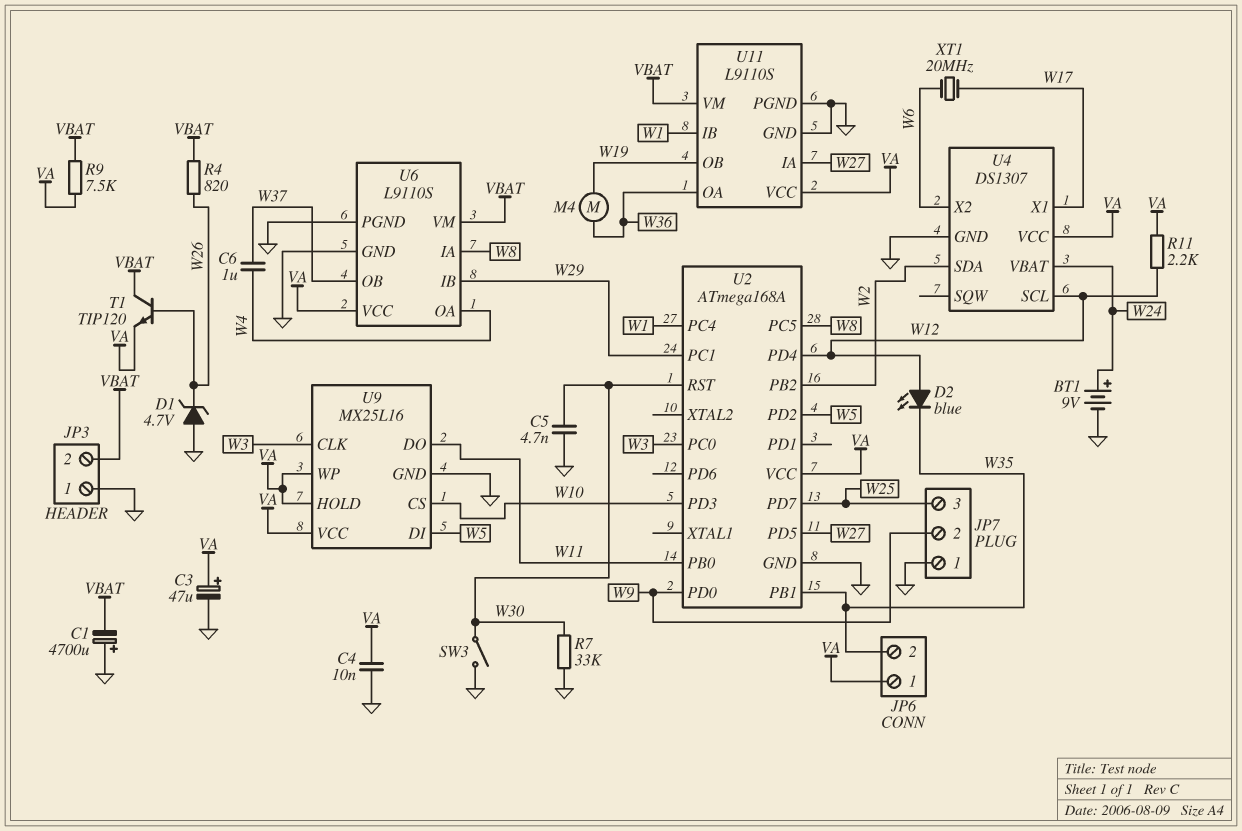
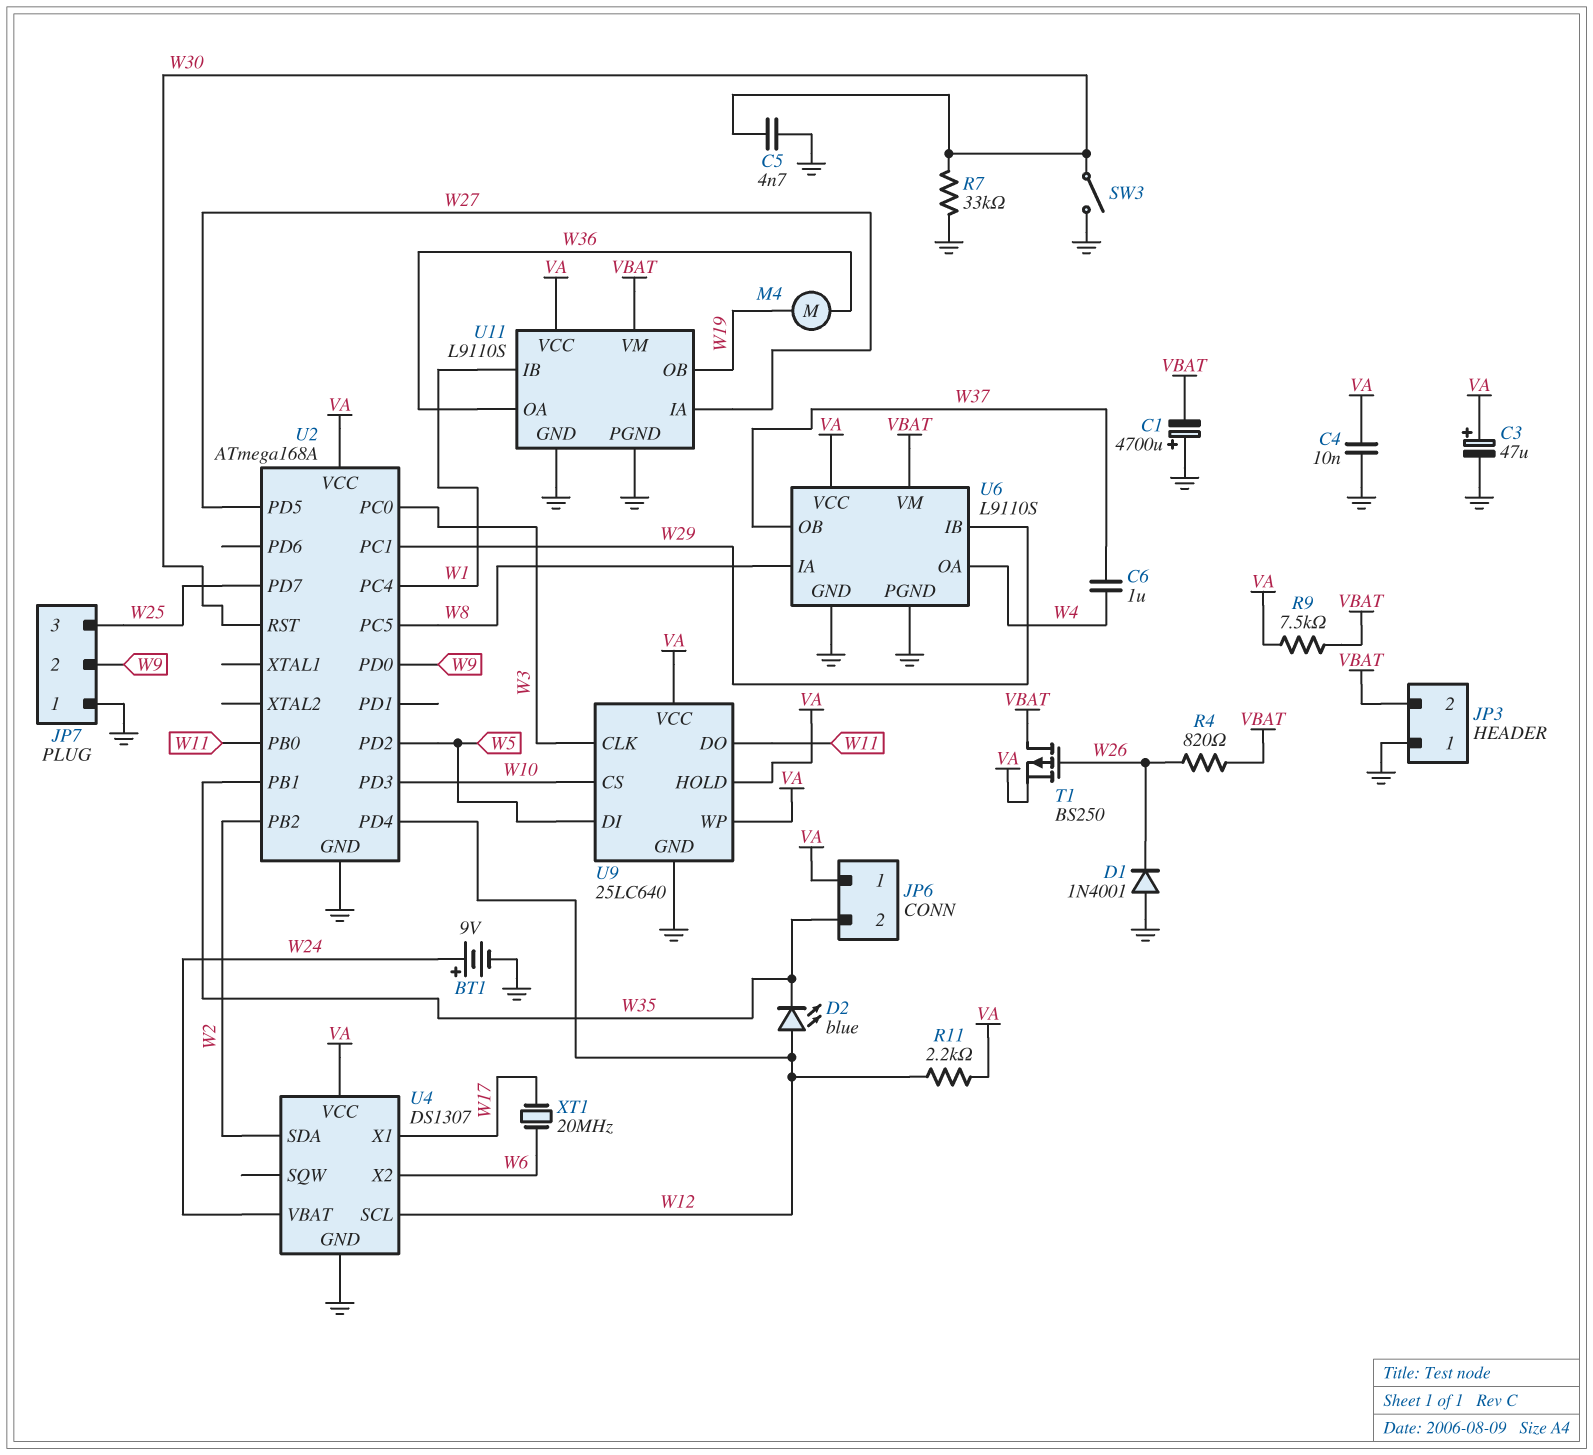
D1: zener 4.7V (A GND, K W26) -> diode 1N4001 (A GND, K W26)
T1: NPN TIP120 (B W26, C VBAT, E VA) -> PMOS BS250 (G W26, D VBAT, S VA)
U9: MX25L16 -> 25LC640

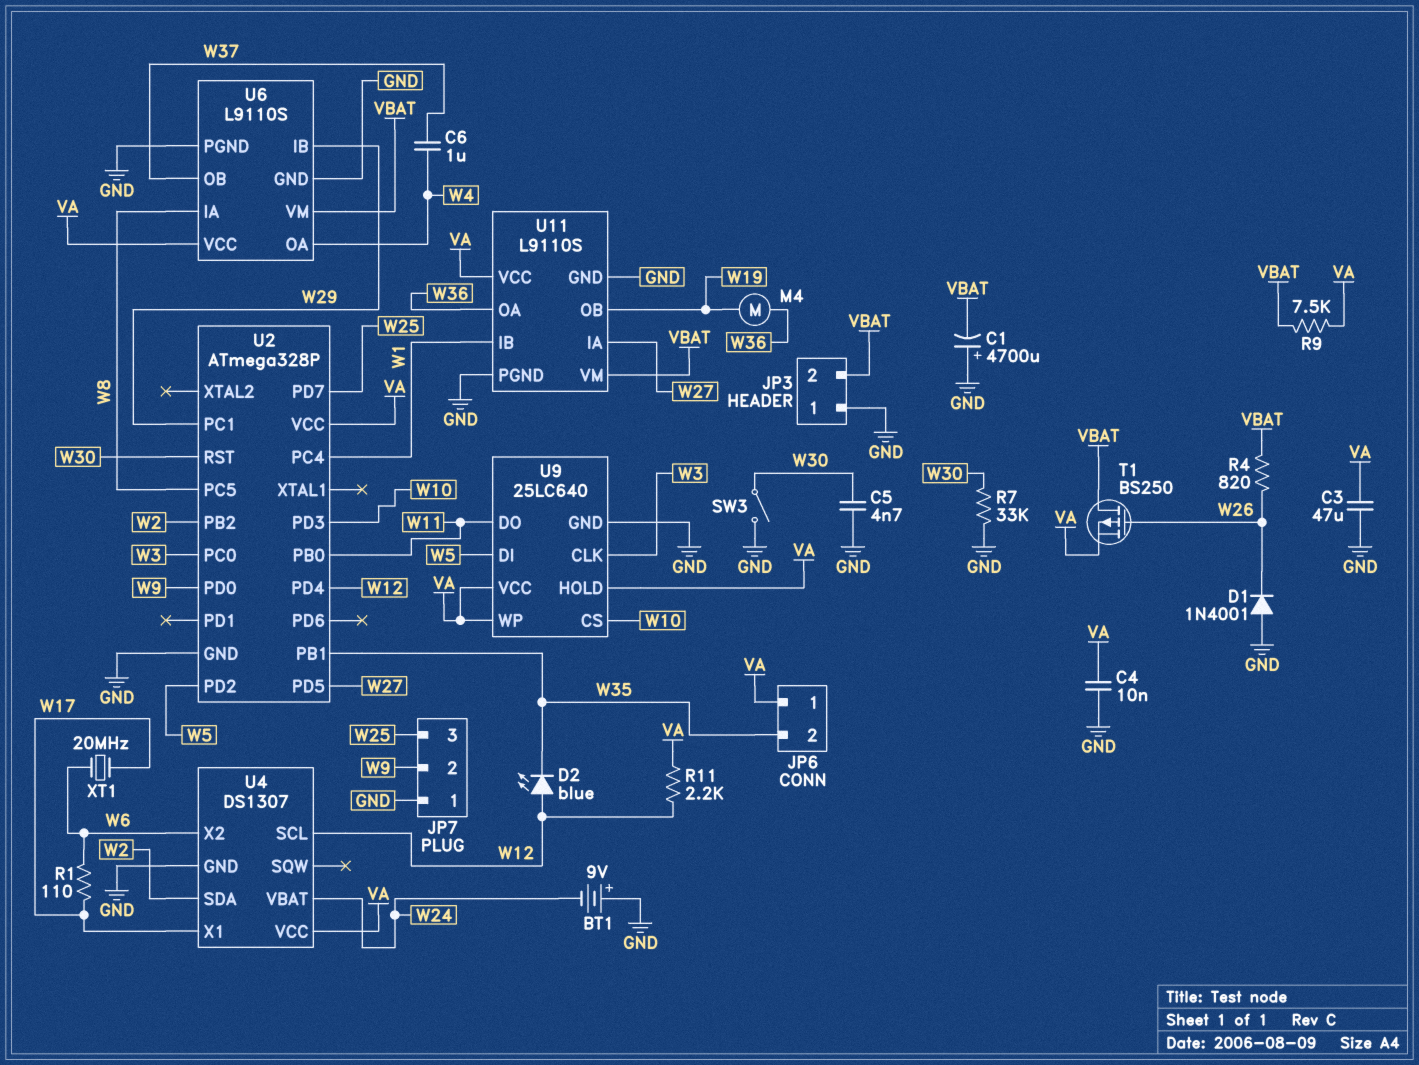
BT1: 9V (plus W24, minus GND) -> 9V (plus GND, minus W24)
C3: 47uF (plus VA, minus GND) -> 47uF (GND, VA)
R1: none -> 110 (W6, W17)
U2: ATmega168A -> ATmega328P

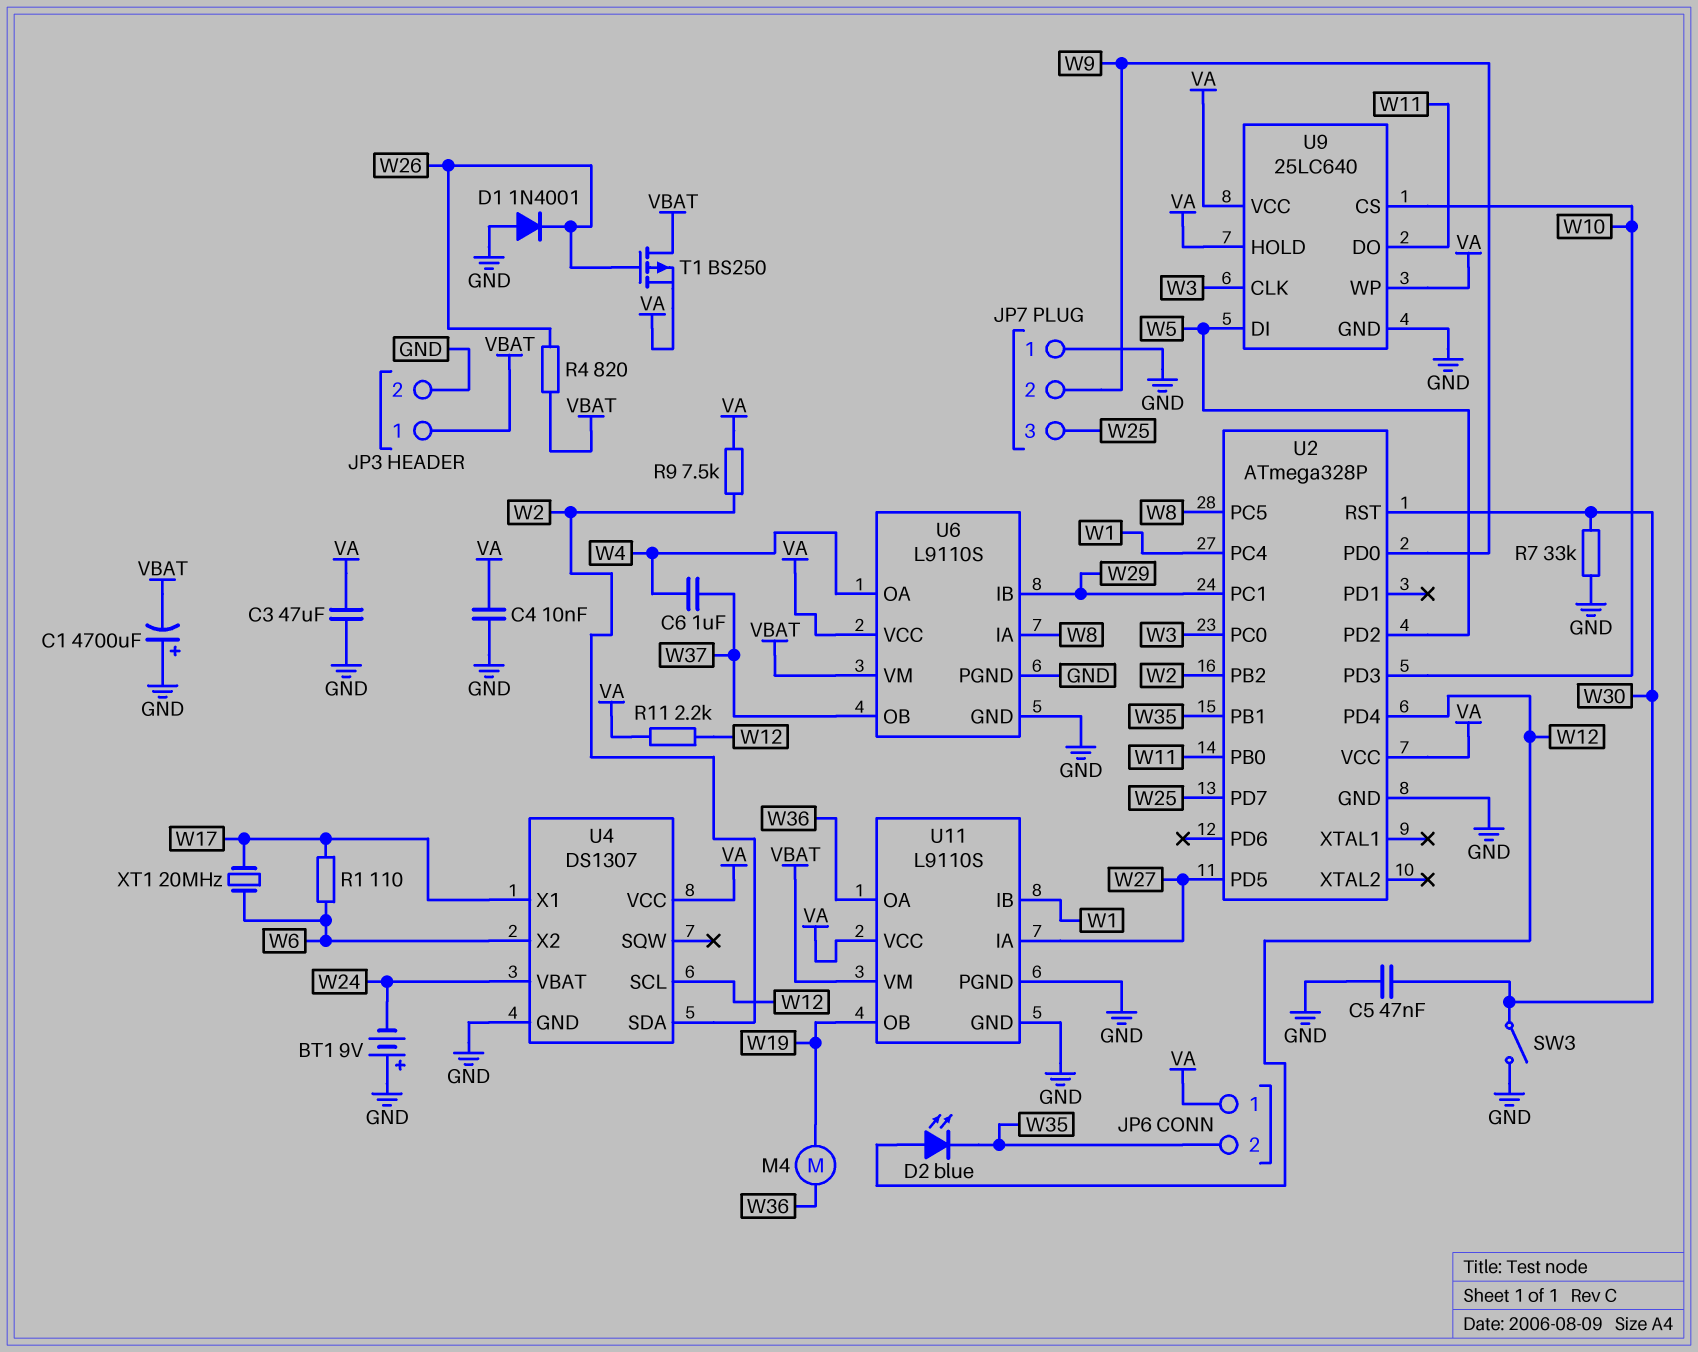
C5: 4.7nF (GND, W30) -> 47nF (GND, W30)
JP3 pin 1: GND -> VBAT
JP3 pin 2: VBAT -> GND
R9: 7.5k (VA, VBAT) -> 7.5k (VA, W2)

